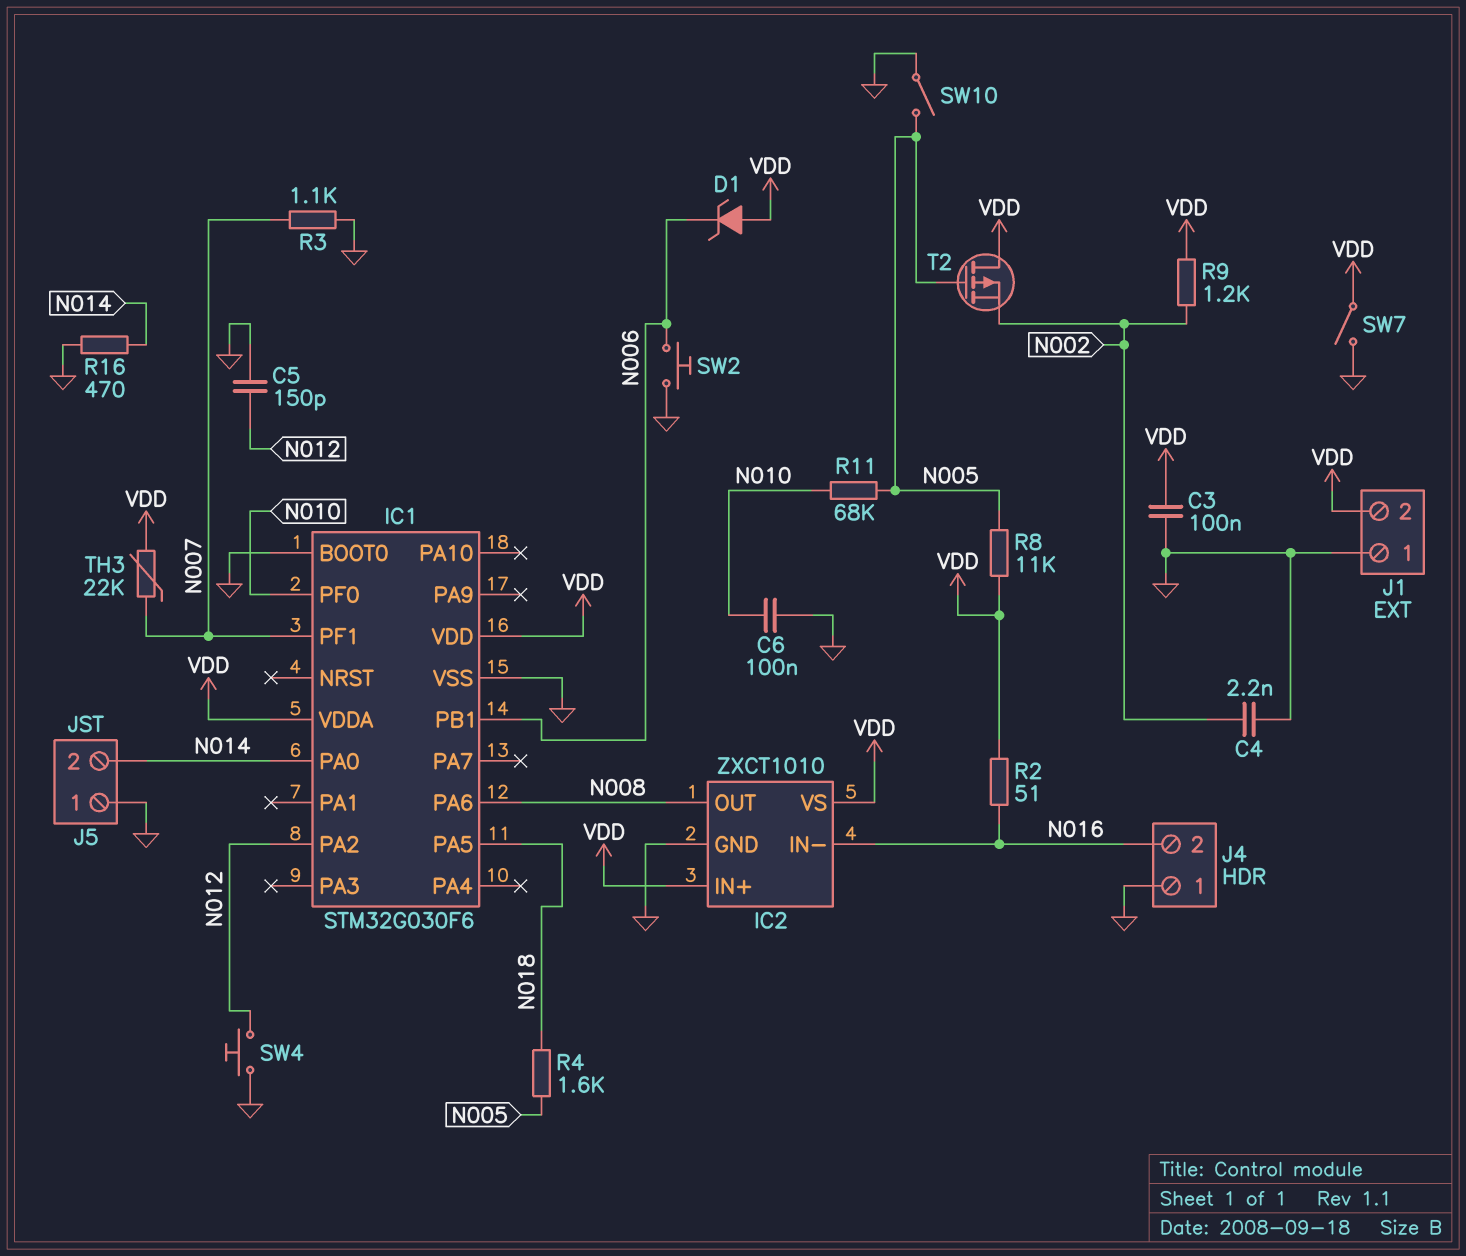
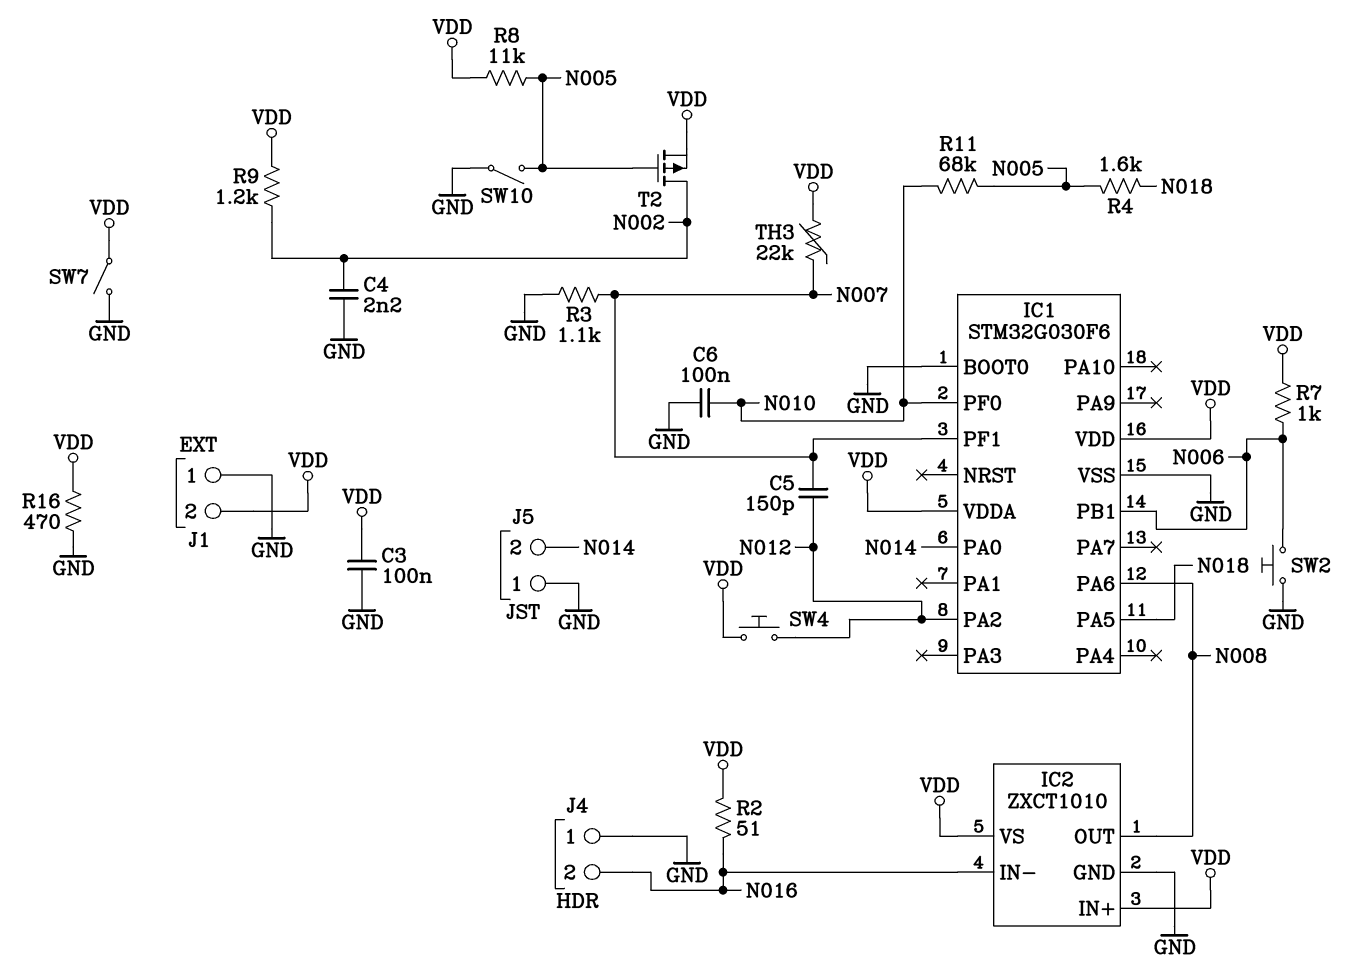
C5: 150pF (GND, N012) -> 150pF (N007, N012)
D1: zener (A VDD, K N006) -> none
R7: none -> 1k (N006, VDD)
R16: 470 (GND, N014) -> 470 (GND, VDD)
SW4: button (GND, N012) -> button (N012, VDD)
T2: PMOS (G N005, D VDD, S N002) -> PMOS (G N005, D N002, S VDD)

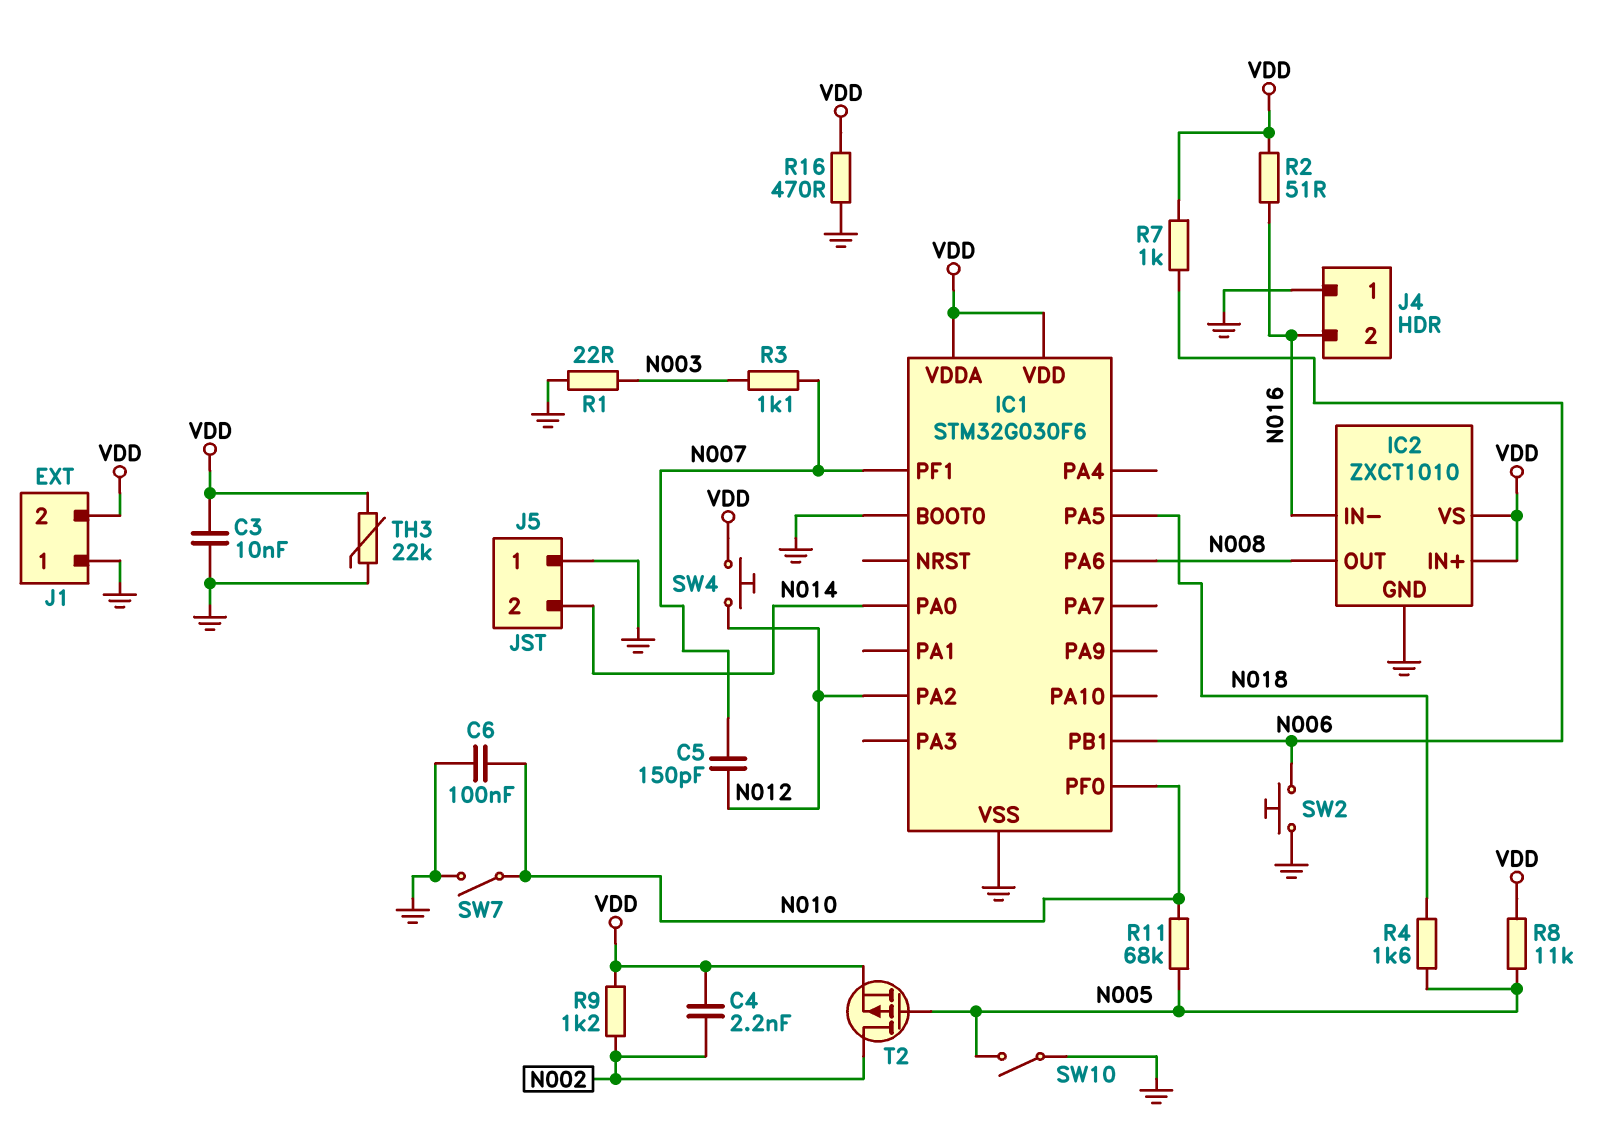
C3: 100nF (GND, VDD) -> 10nF (GND, VDD)
C4: 2.2nF (GND, N002) -> 2.2nF (N002, VDD)
R1: none -> 22 (GND, N003)
R3: 1.1k (GND, N007) -> 1.1k (N003, N007)
SW7: switch (GND, VDD) -> switch (GND, N010)
TH3: 22k (N007, VDD) -> 22k (GND, VDD)

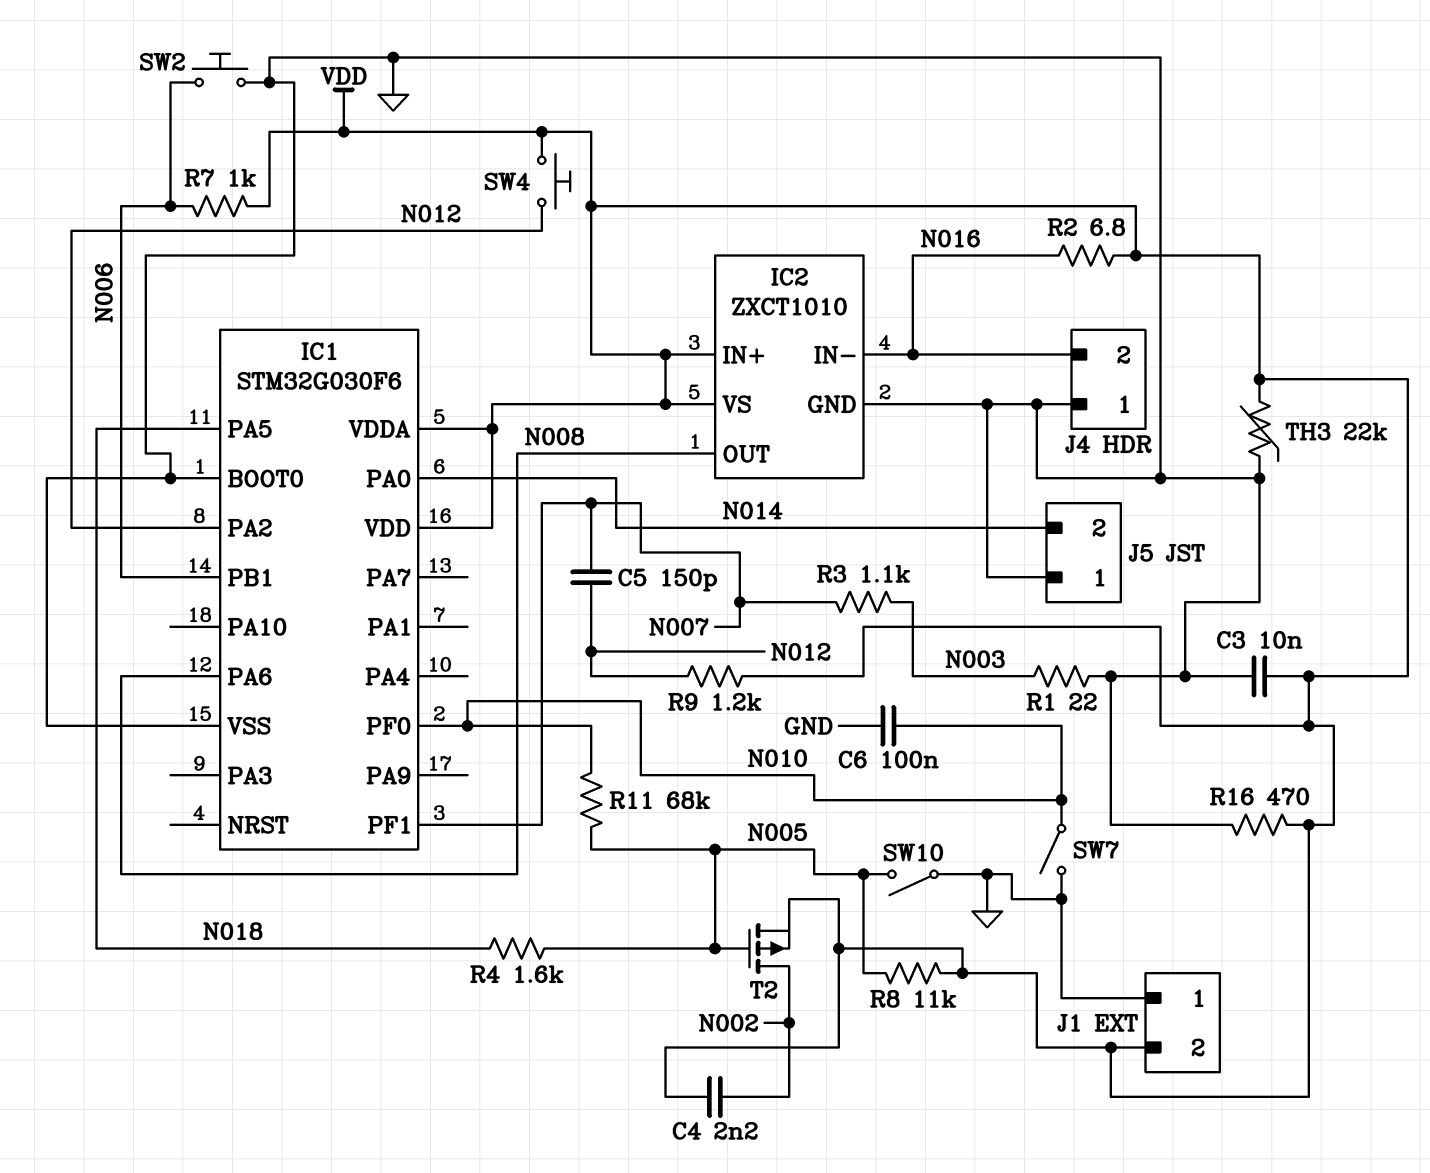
R2: 51 (N016, VDD) -> 6.8 (N016, VDD)
R9: 1.2k (N002, VDD) -> 1.2k (N012, VDD)

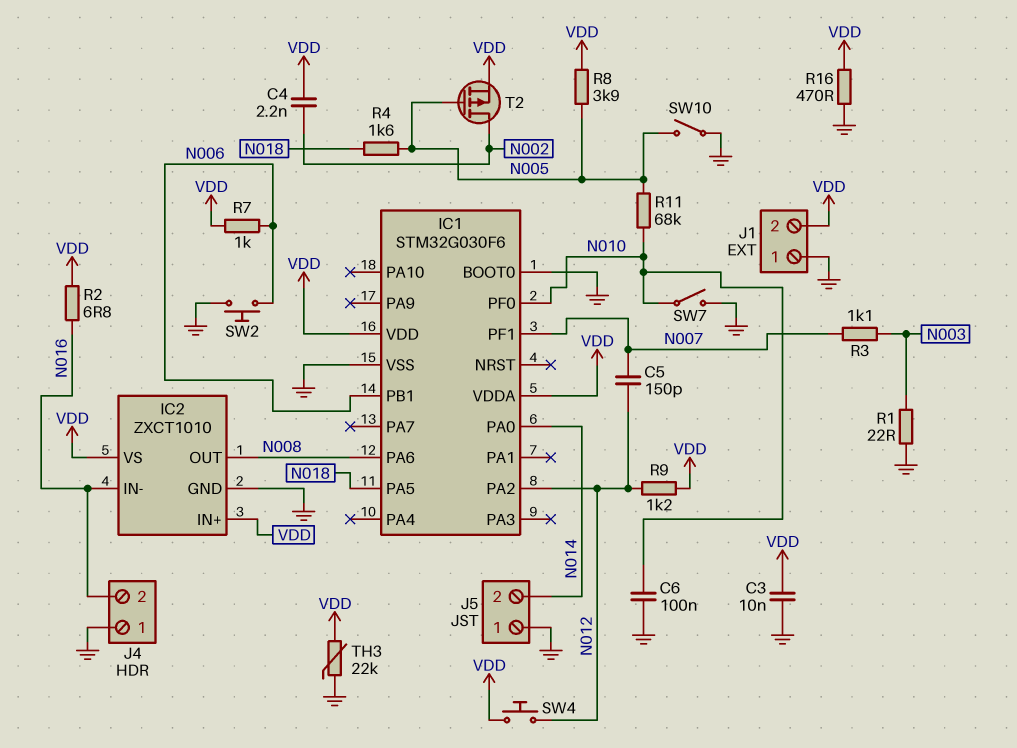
R8: 11k (N005, VDD) -> 3.9k (N005, VDD)

